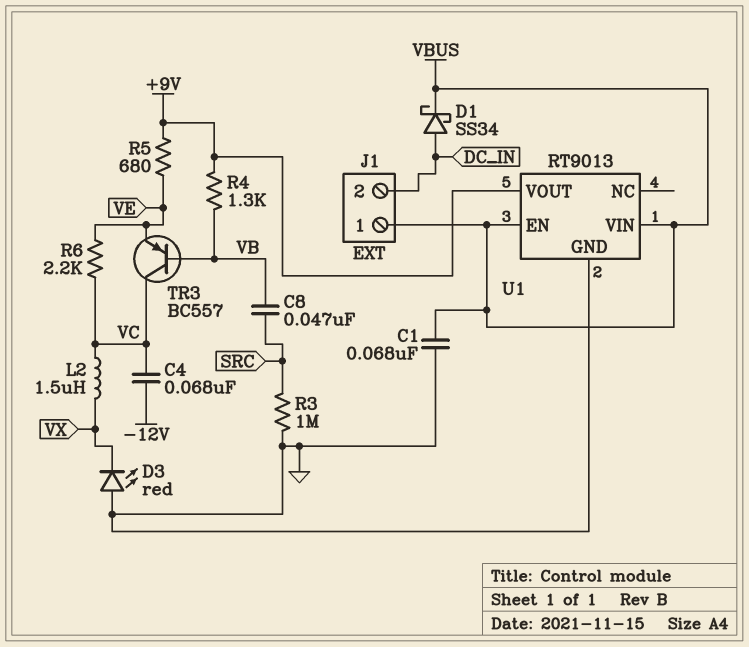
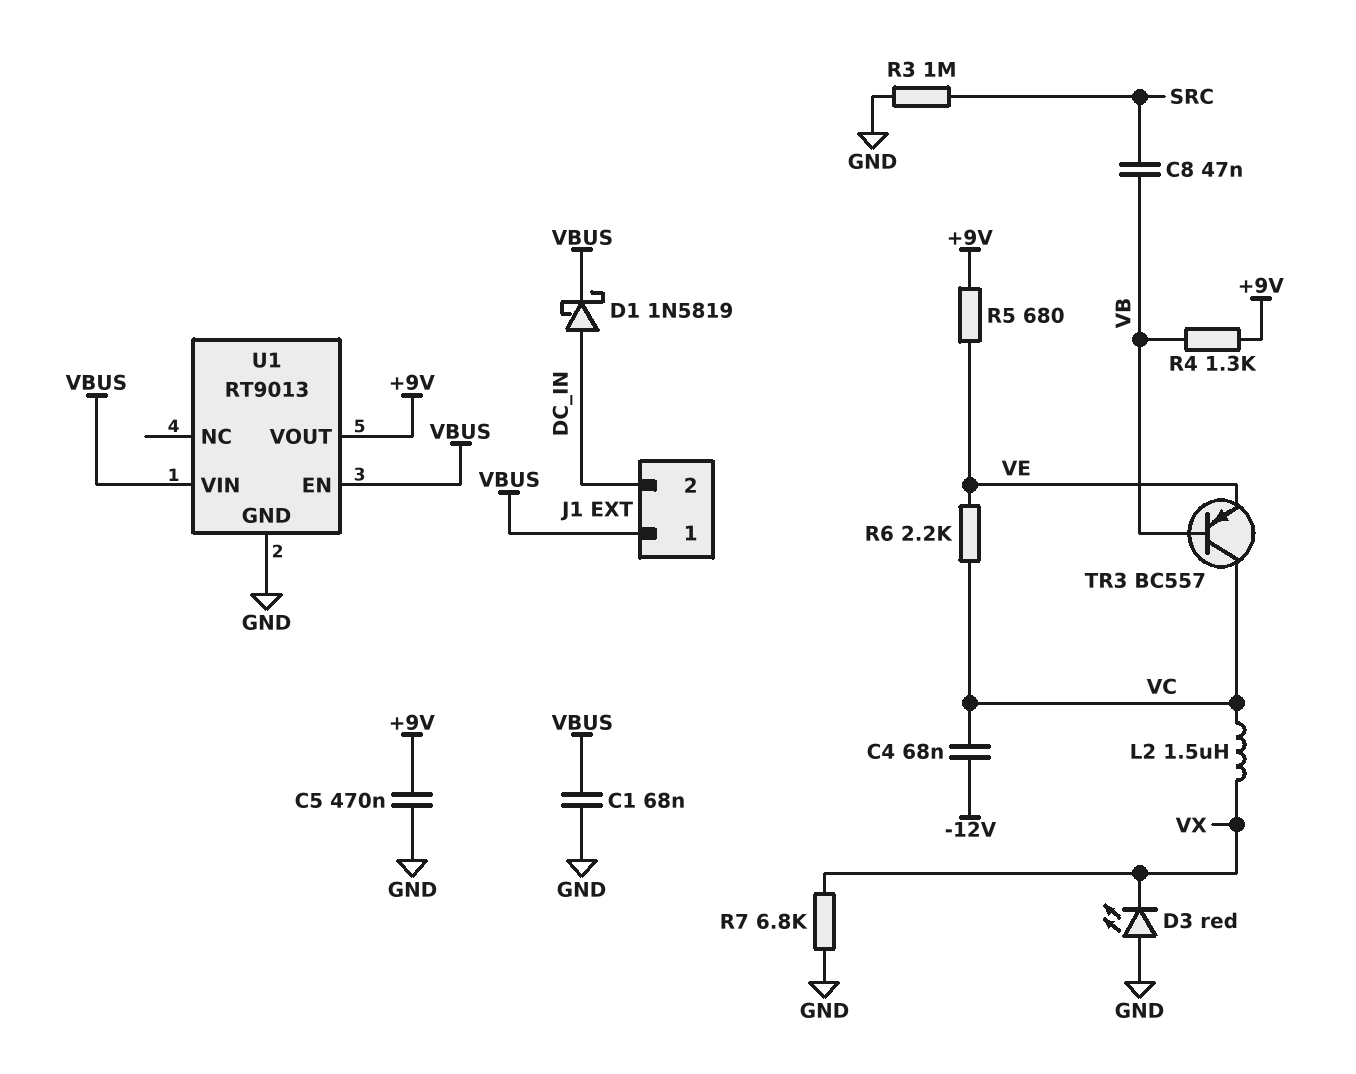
C5: none -> 470nF (+9V, GND)
D1: schottky SS34 (A DC_IN, K VBUS) -> schottky 1N5819 (A DC_IN, K VBUS)
R7: none -> 6.8k (GND, VX)

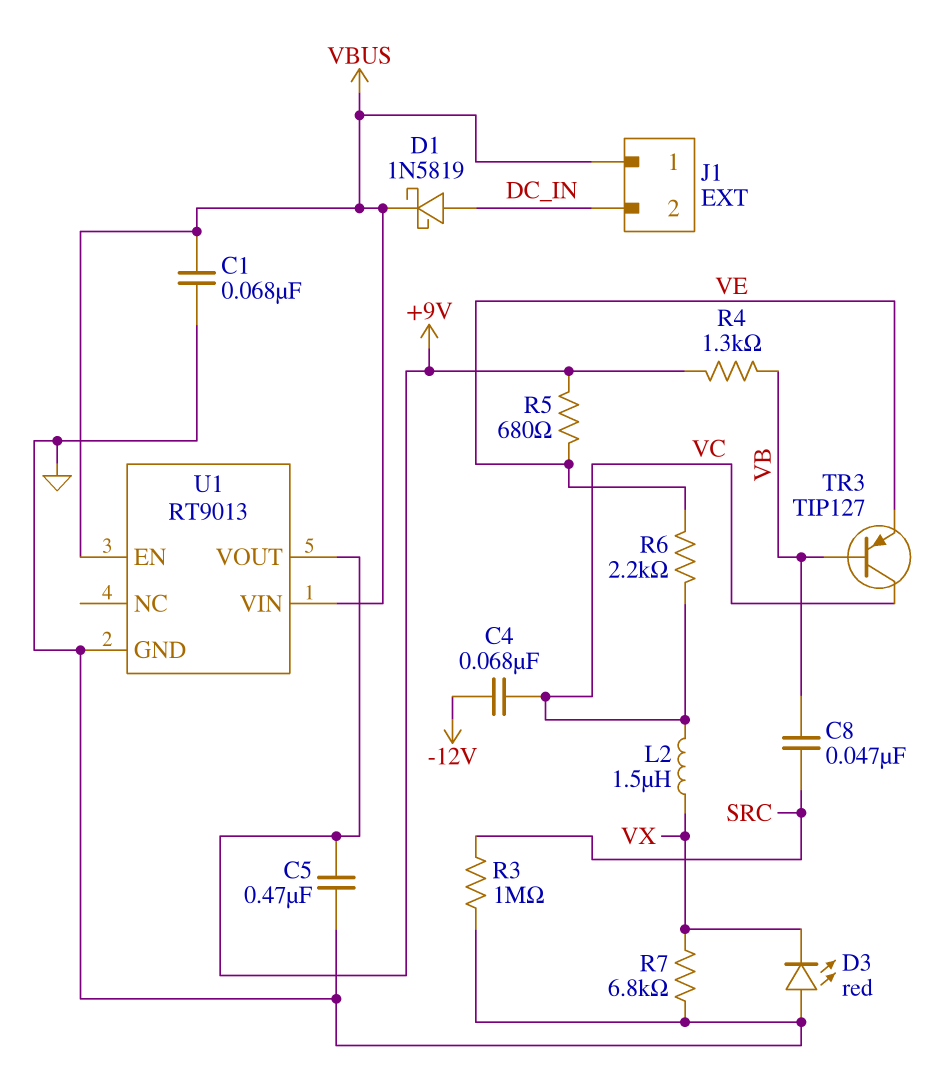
TR3: PNP BC557 (B VB, C VC, E VE) -> PNP TIP127 (B VB, C VC, E VE)

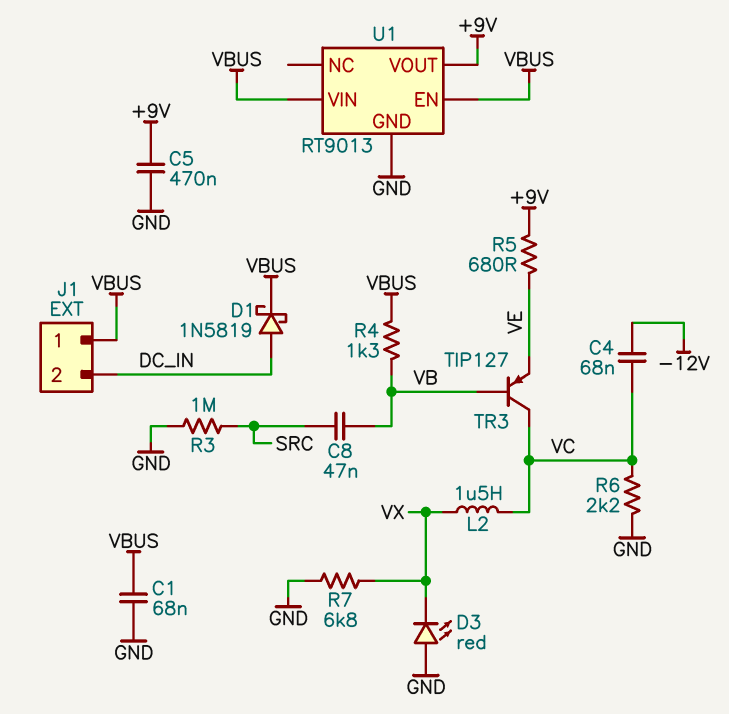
R4: 1.3k (+9V, VB) -> 1.3k (VB, VBUS)
R6: 2.2k (VC, VE) -> 2.2k (GND, VC)

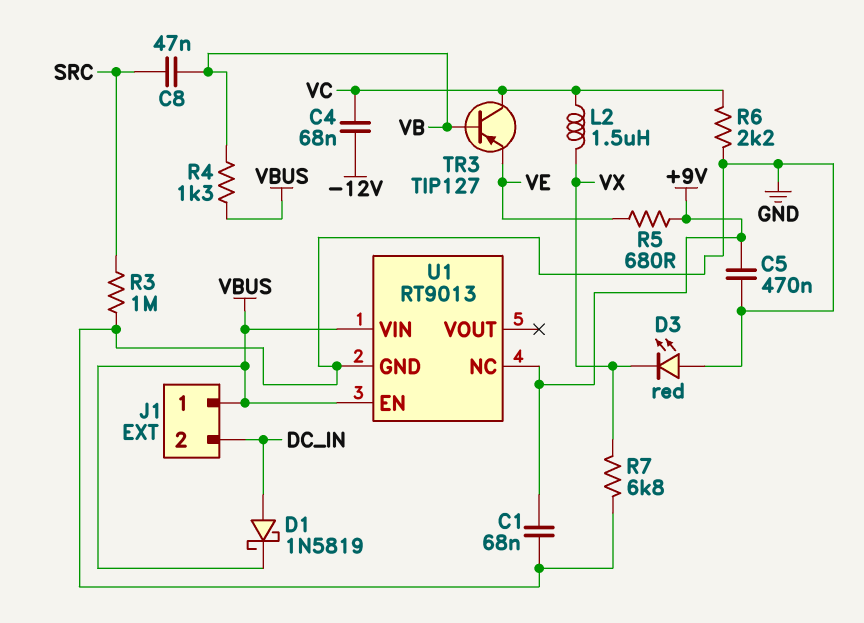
C1: 68nF (GND, VBUS) -> 68nF (+9V, GND)
U1 pin NC: none -> +9V
U1 pin VOUT: +9V -> none

